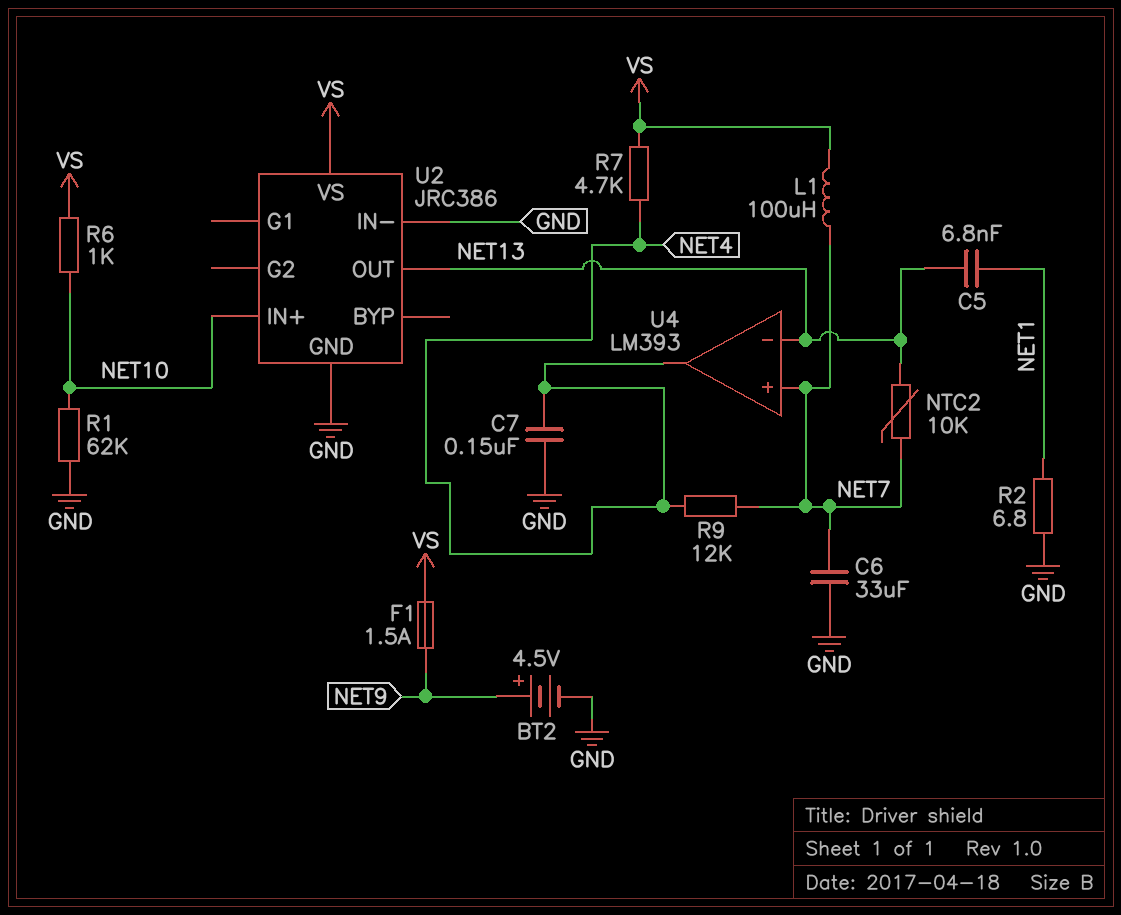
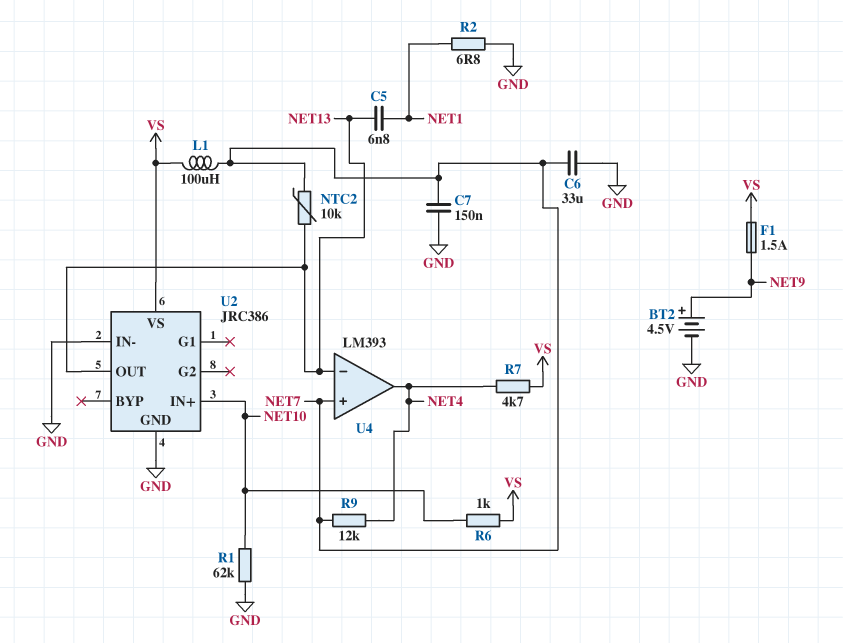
C7: 150nF (GND, NET4) -> 150nF (GND, NET7)

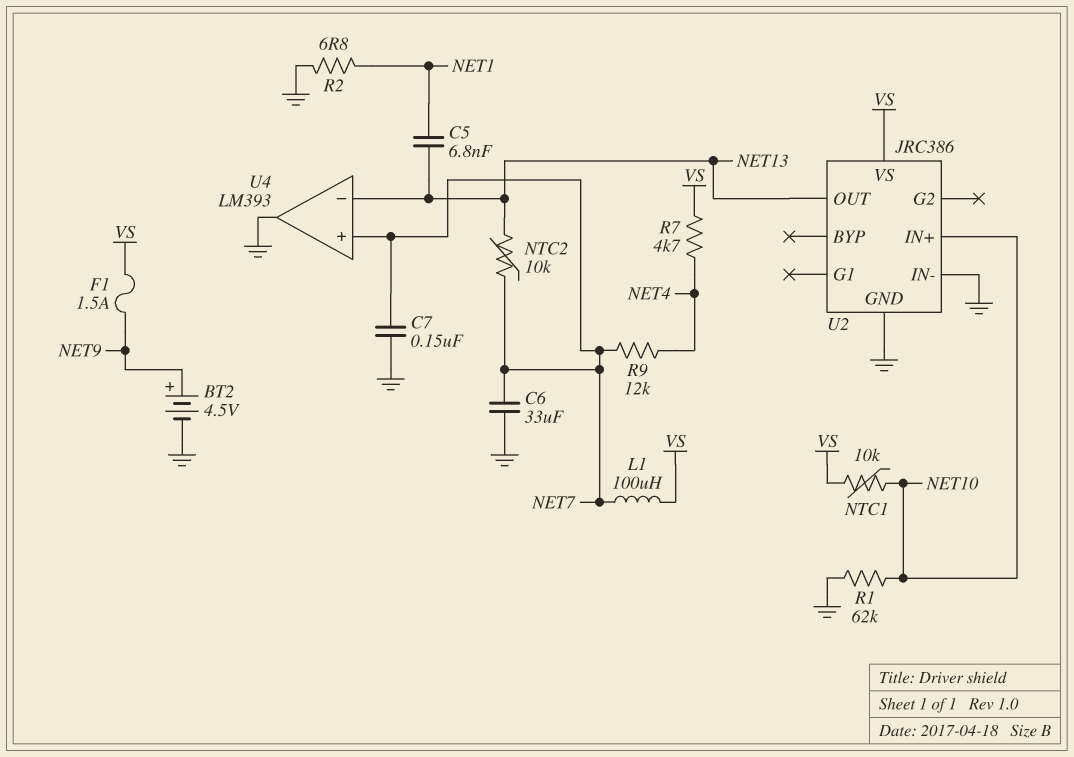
NTC1: none -> 10k (NET10, VS)
R6: 1k (NET10, VS) -> none
U4 pin out: NET4 -> GND

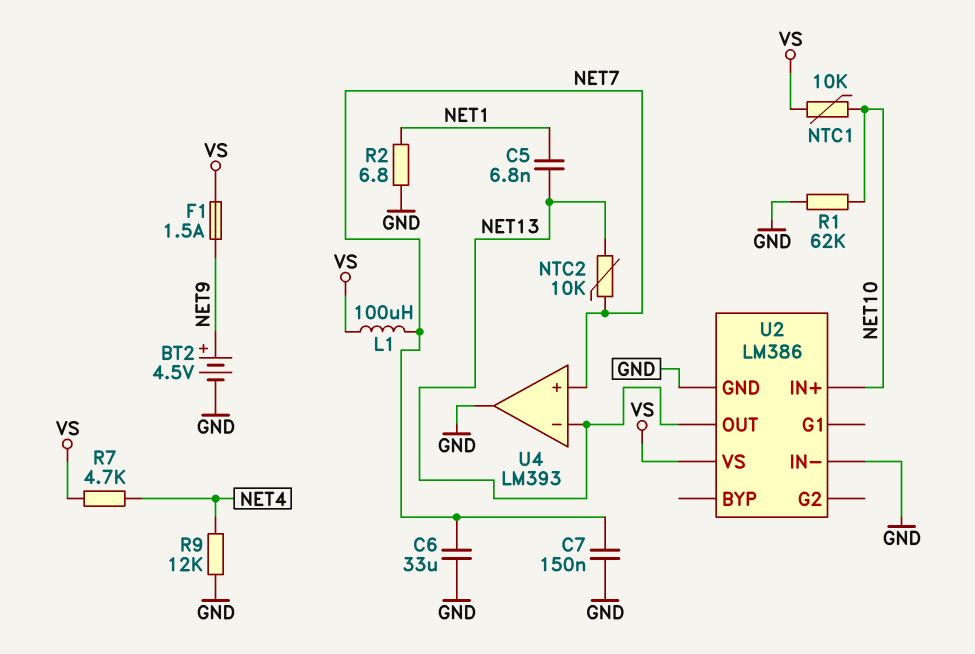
R9: 12k (NET4, NET7) -> 12k (GND, NET4)
U2: JRC386 -> LM386

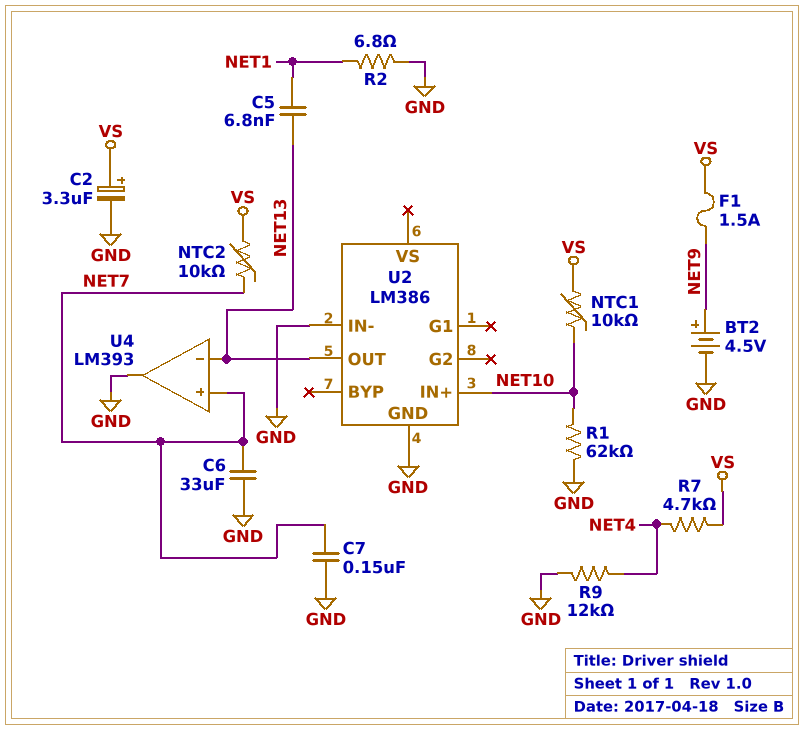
C2: none -> 3.3uF (plus VS, minus GND)
L1: 100uH (NET7, VS) -> none
NTC2: 10k (NET7, NET13) -> 10k (NET7, VS)
U2 pin VS: VS -> none

